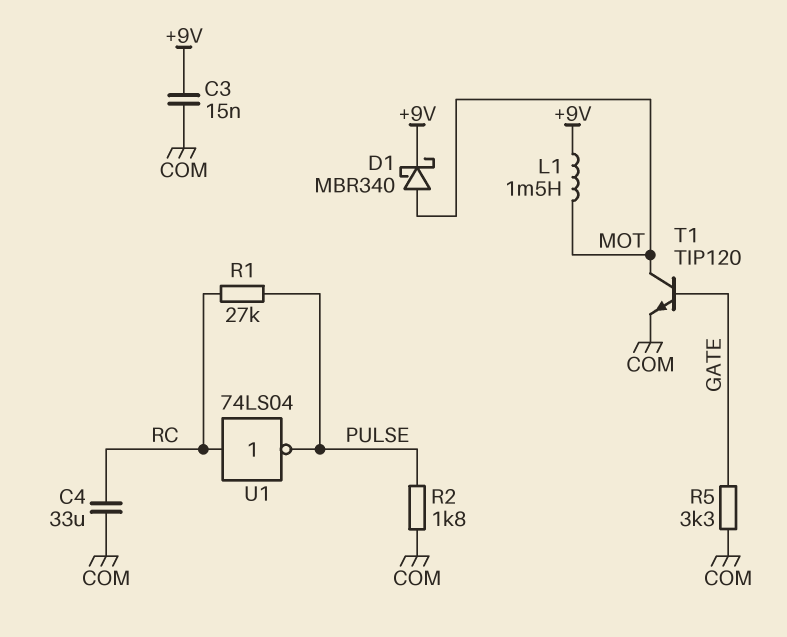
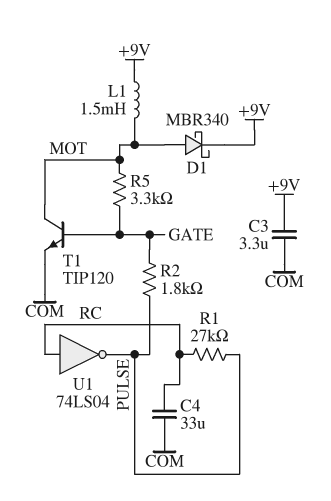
C3: 15nF (+9V, COM) -> 3.3uF (+9V, COM)
R2: 1.8k (COM, PULSE) -> 1.8k (GATE, PULSE)
R5: 3.3k (COM, GATE) -> 3.3k (GATE, MOT)

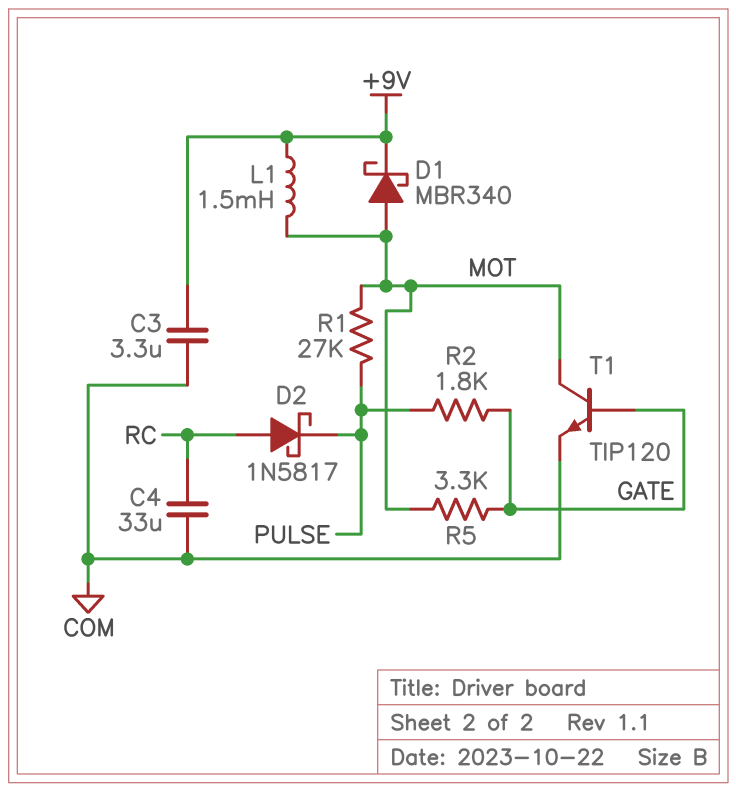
D2: none -> schottky 1N5817 (A RC, K PULSE)
R1: 27k (PULSE, RC) -> 27k (MOT, PULSE)
U1: NOT 74LS04 (in RC, out PULSE) -> none

